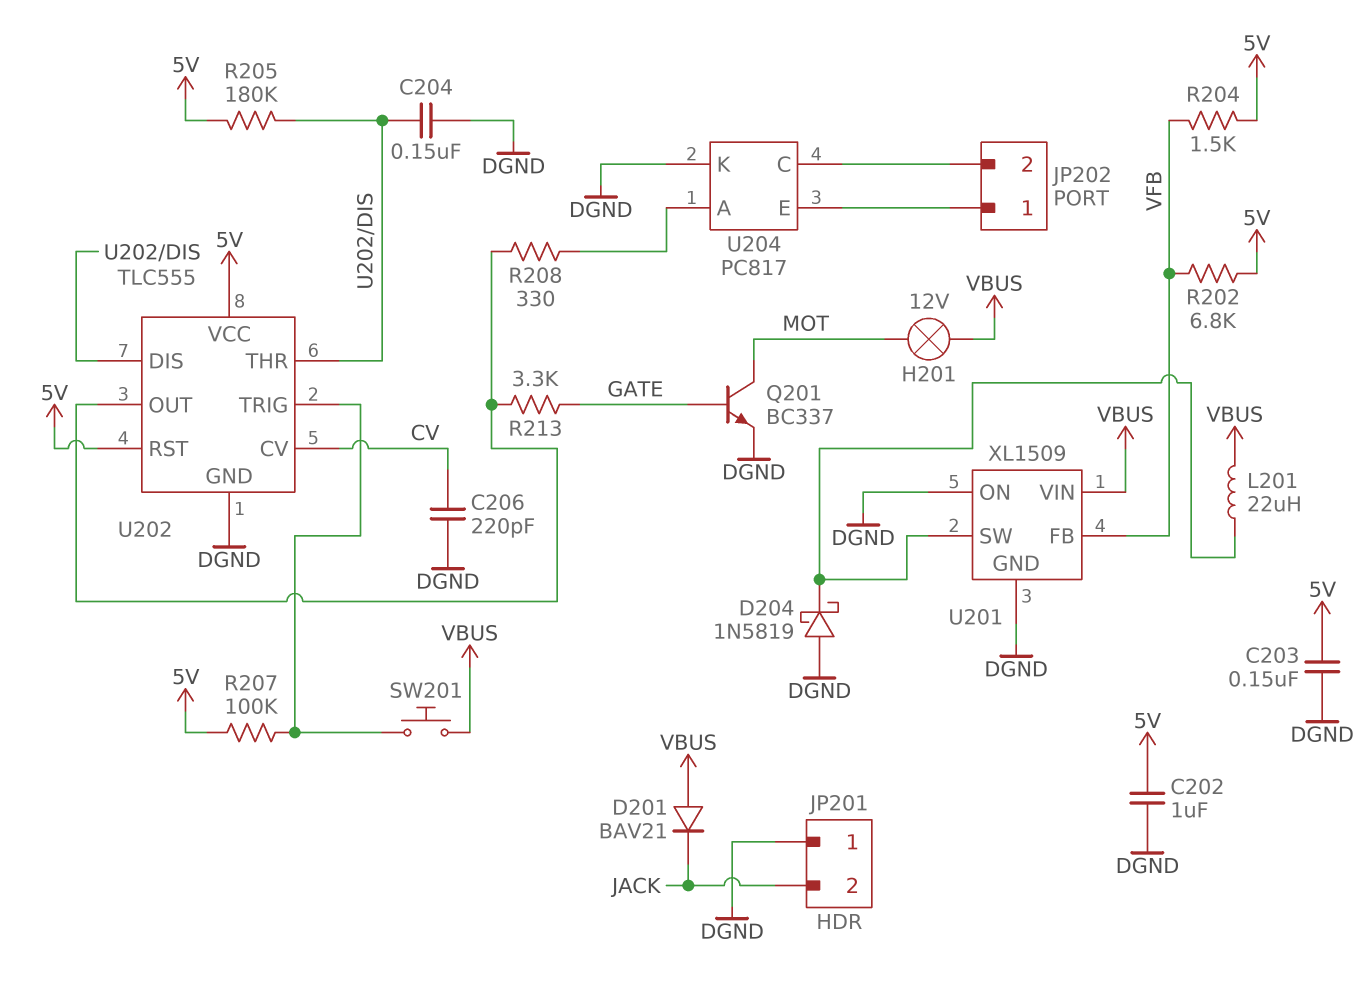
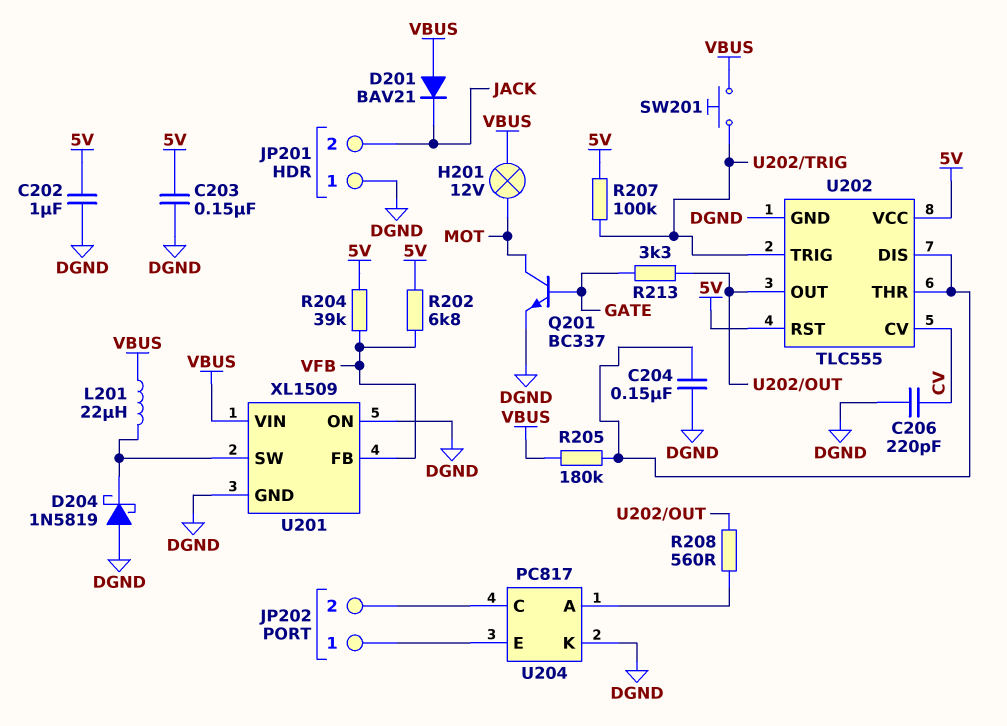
R204: 1.5k (5V, VFB) -> 39k (5V, VFB)
R205: 180k (5V, U202/DIS) -> 180k (U202/DIS, VBUS)
R208: 330 (U202/OUT, U204/A) -> 560 (U202/OUT, U204/A)

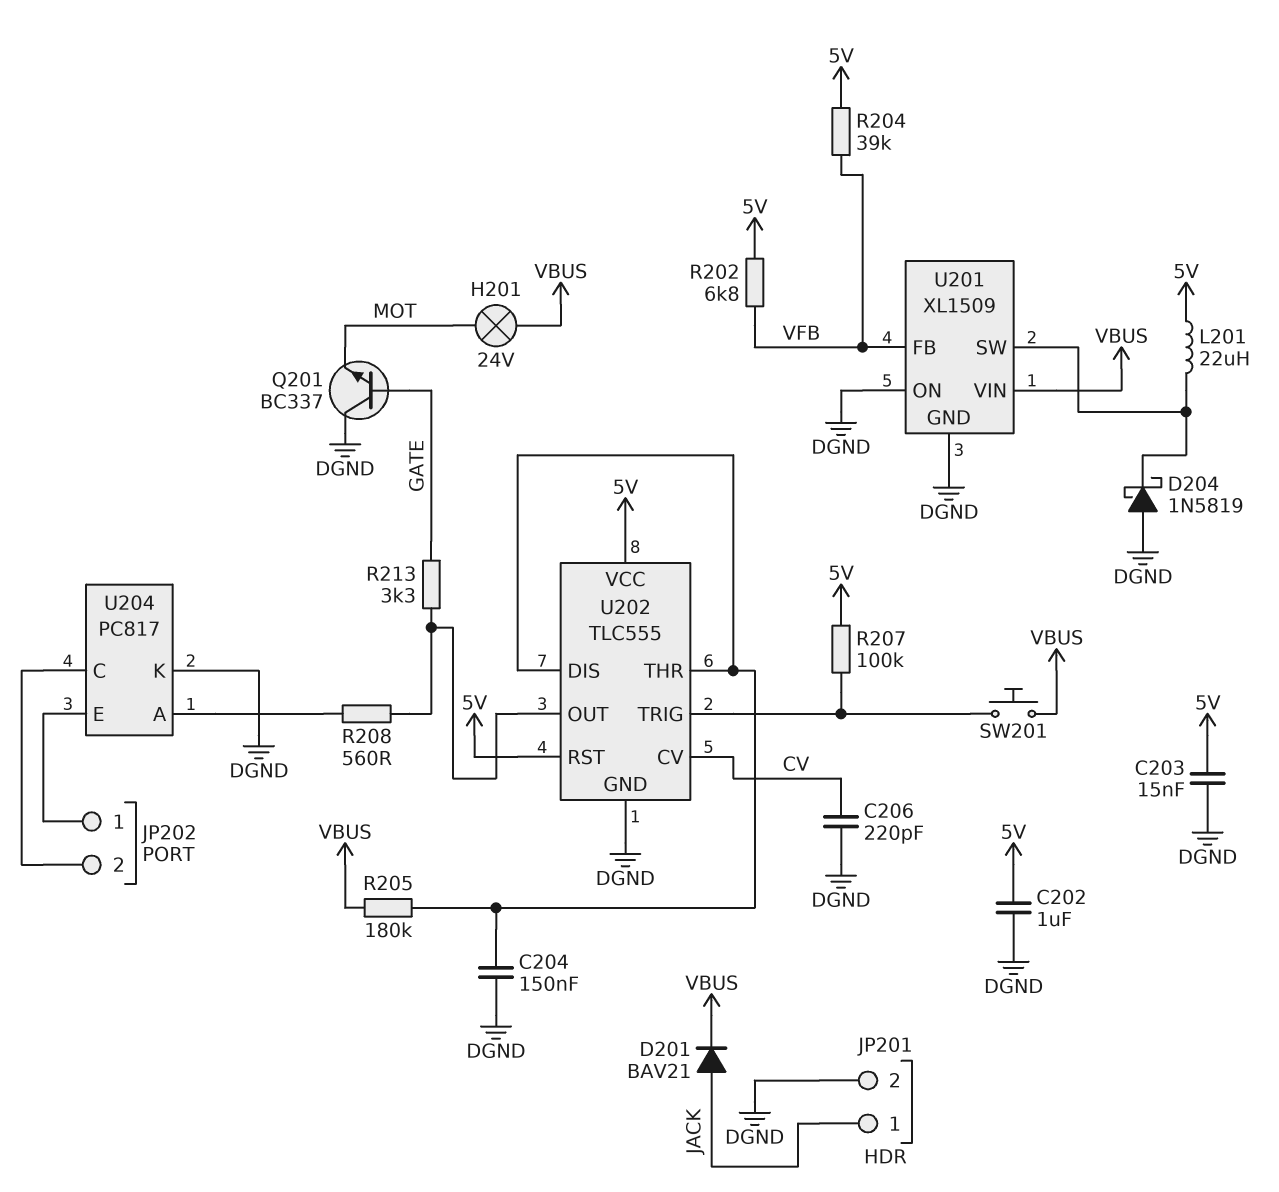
C203: 150nF (5V, DGND) -> 15nF (5V, DGND)
D201: diode BAV21 (A VBUS, K JACK) -> diode BAV21 (A JACK, K VBUS)
H201: lamp 12V (MOT, VBUS) -> lamp 24V (MOT, VBUS)
JP201 pin 1: DGND -> JACK
JP201 pin 2: JACK -> DGND
L201: 22uH (U201/SW, VBUS) -> 22uH (5V, U201/SW)
Q201: NPN BC337 (B GATE, C MOT, E DGND) -> NPN BC337 (B GATE, C DGND, E MOT)

